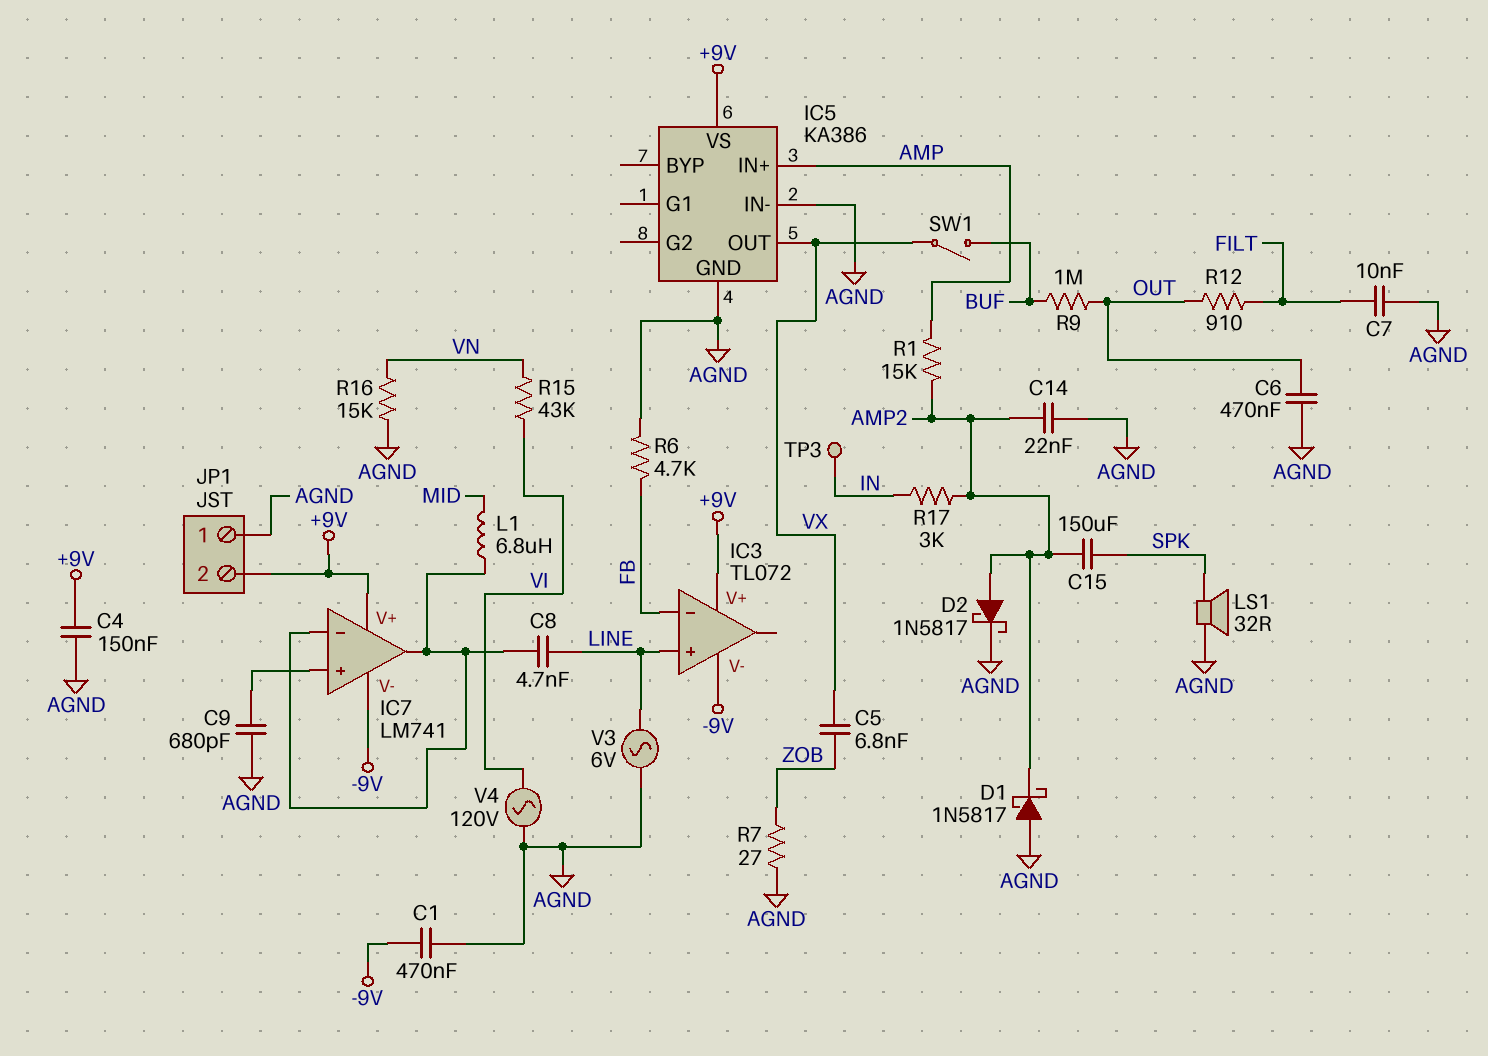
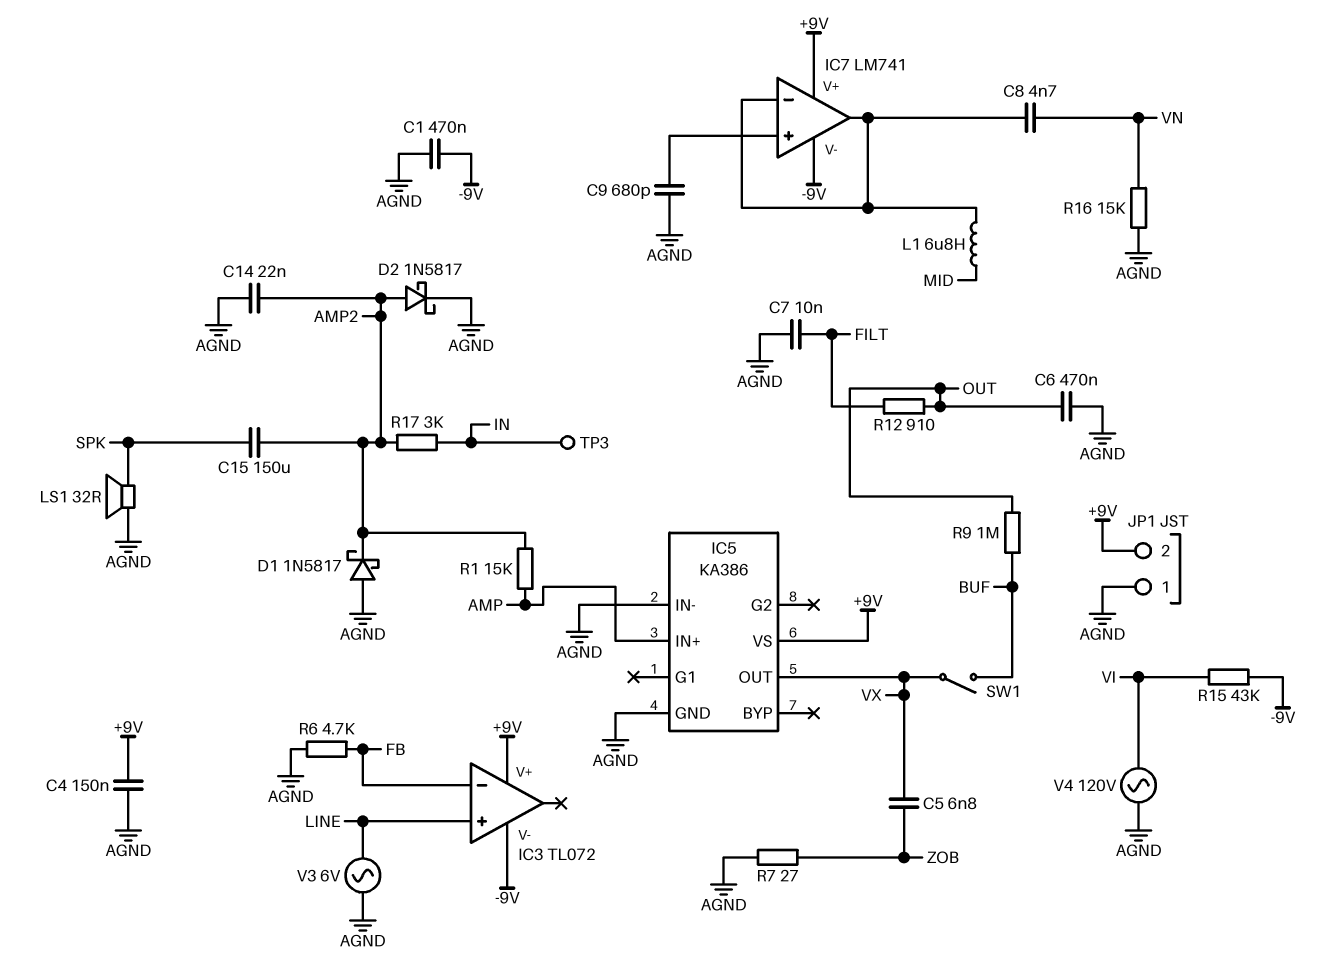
C8: 4.7nF (IC7/in-, LINE) -> 4.7nF (IC7/in-, VN)
R15: 43k (VI, VN) -> 43k (-9V, VI)

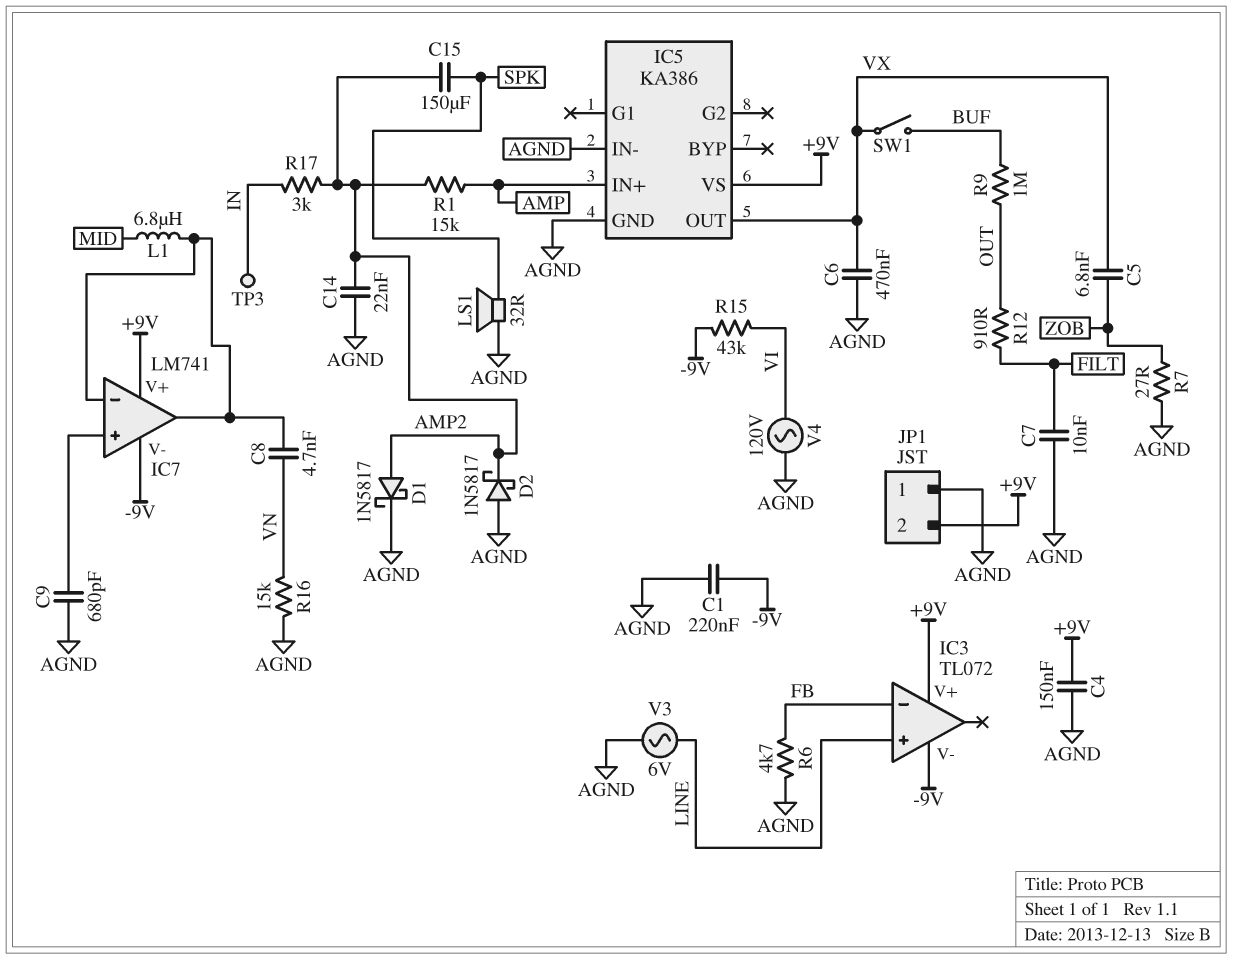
C1: 470nF (-9V, AGND) -> 220nF (-9V, AGND)
C6: 470nF (AGND, OUT) -> 470nF (AGND, VX)
D1: schottky 1N5817 (A AGND, K AMP2) -> schottky 1N5817 (A AMP2, K AGND)
D2: schottky 1N5817 (A AMP2, K AGND) -> schottky 1N5817 (A AGND, K AMP2)

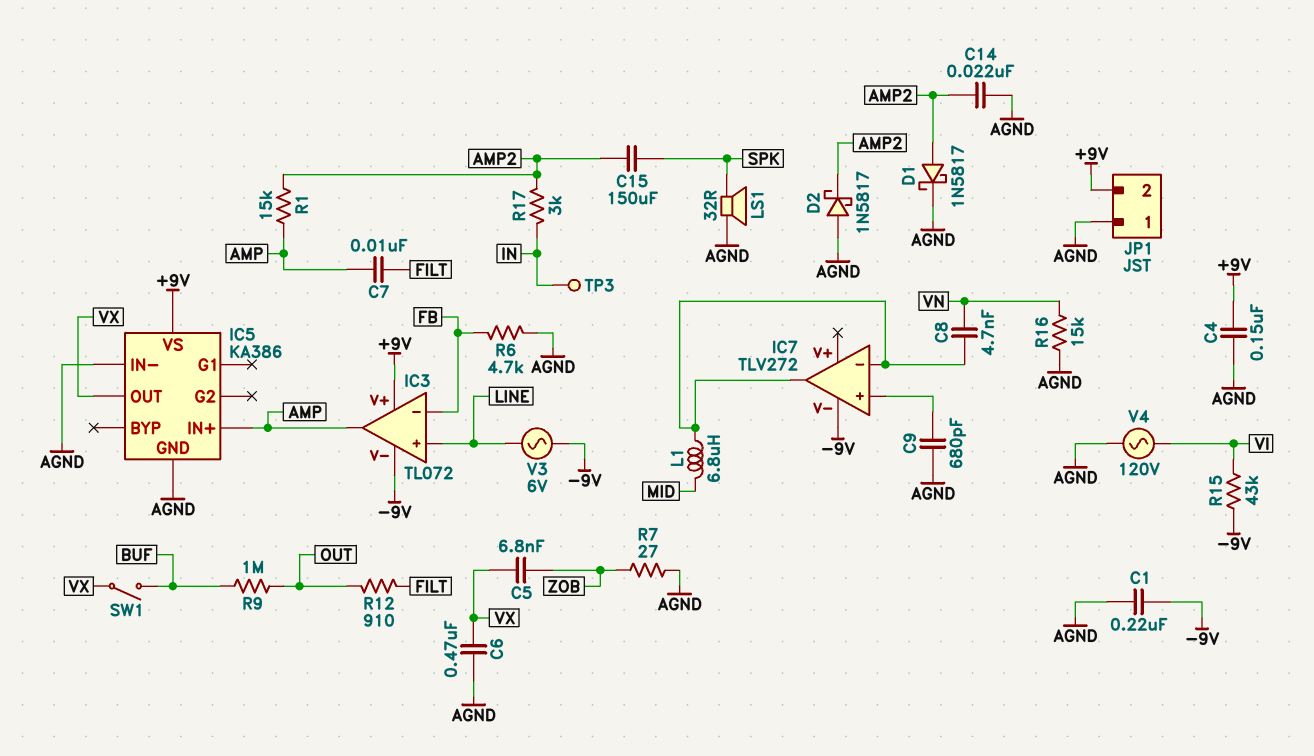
C7: 10nF (AGND, FILT) -> 10nF (AMP, FILT)
IC3 pin out: none -> AMP
IC7: LM741 -> TLV272
IC7 pin V+: +9V -> none
V3: AC 6V (AGND, LINE) -> AC 6V (-9V, LINE)

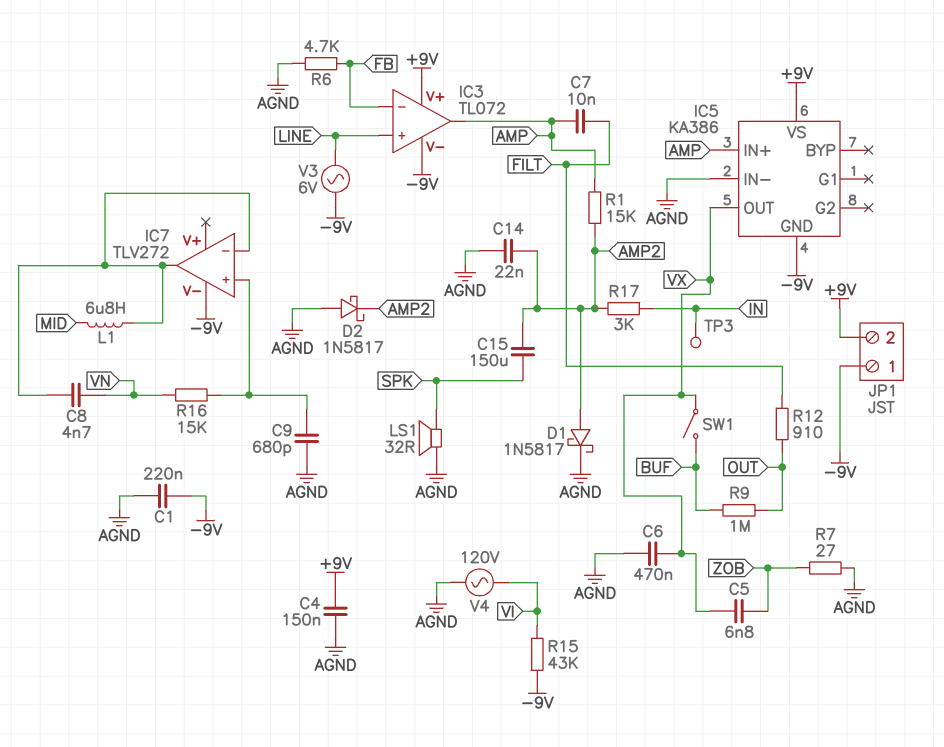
IC5 pin GND: AGND -> -9V
JP1 pin 1: AGND -> -9V
R16: 15k (AGND, VN) -> 15k (IC7/in+, VN)

